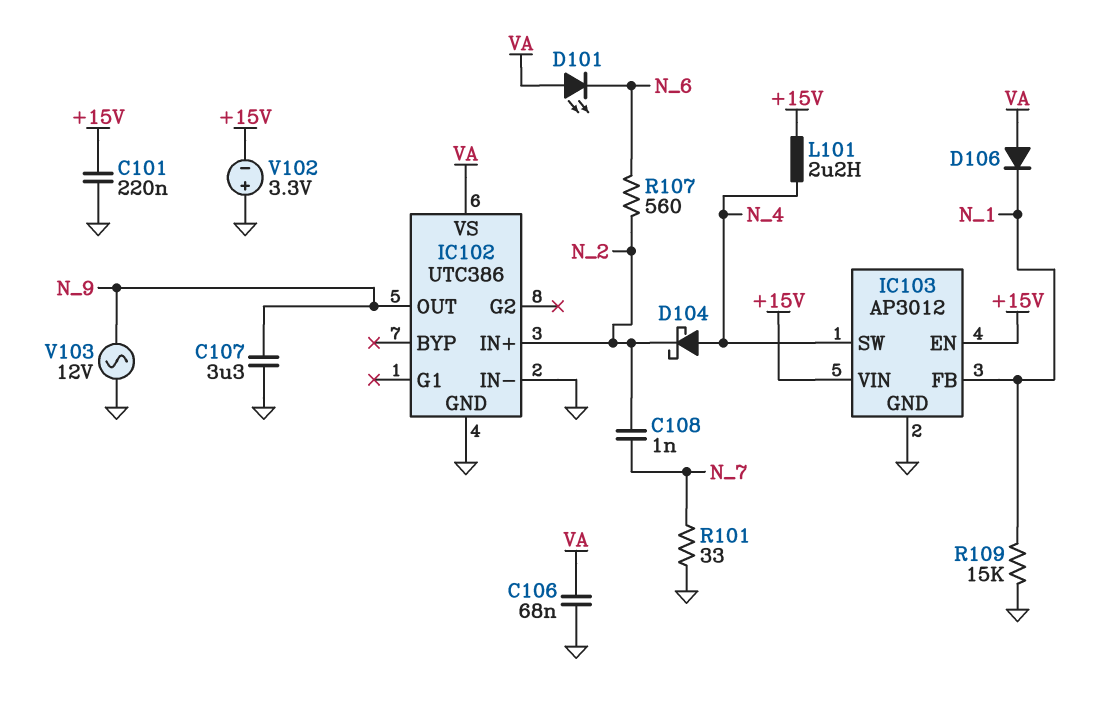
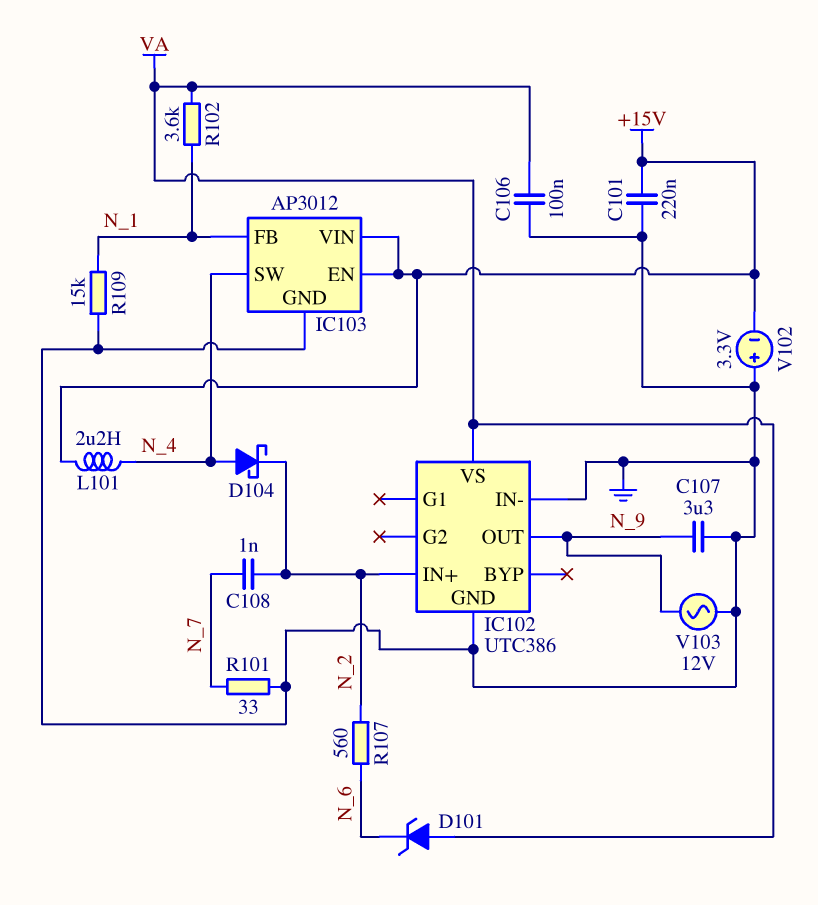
C106: 68nF (GND, VA) -> 100nF (GND, VA)
D101: LED (A VA, K N_6) -> zener (A VA, K N_6)
D106: diode (A VA, K N_1) -> none
R102: none -> 3.6k (N_1, VA)

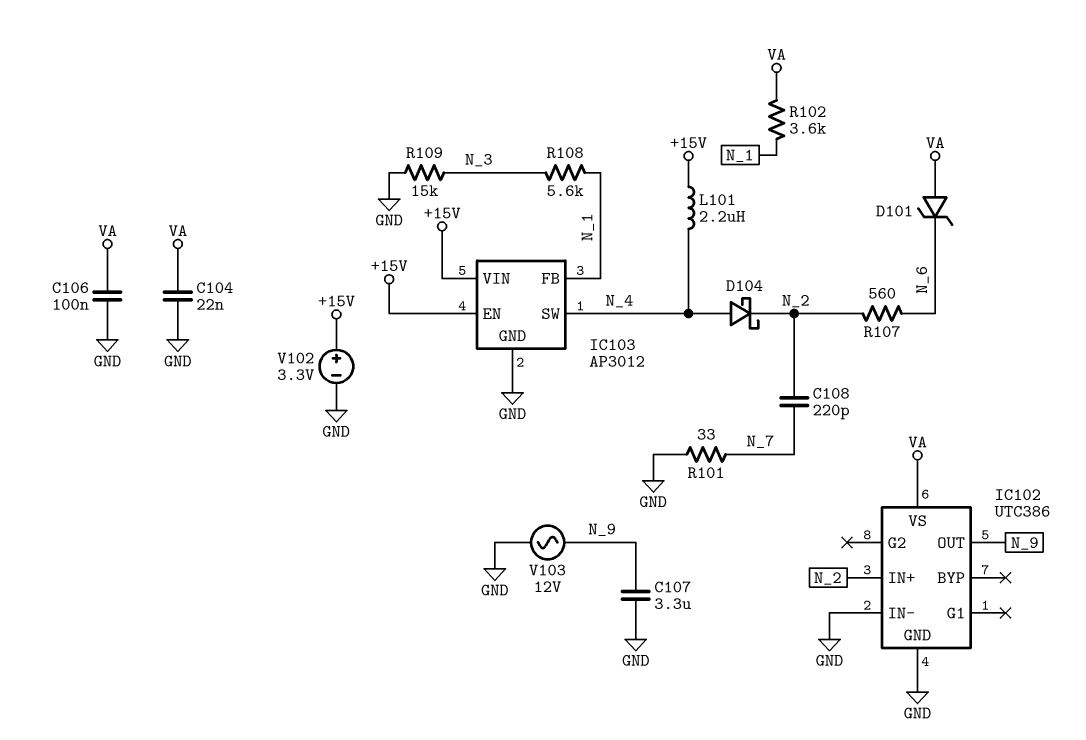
C101: 220nF (+15V, GND) -> none
C104: none -> 22nF (GND, VA)
C108: 1nF (N_2, N_7) -> 220pF (N_2, N_7)
R108: none -> 5.6k (N_1, N_3)
R109: 15k (GND, N_1) -> 15k (GND, N_3)
V102: 3.3V (plus GND, minus +15V) -> 3.3V (plus +15V, minus GND)

